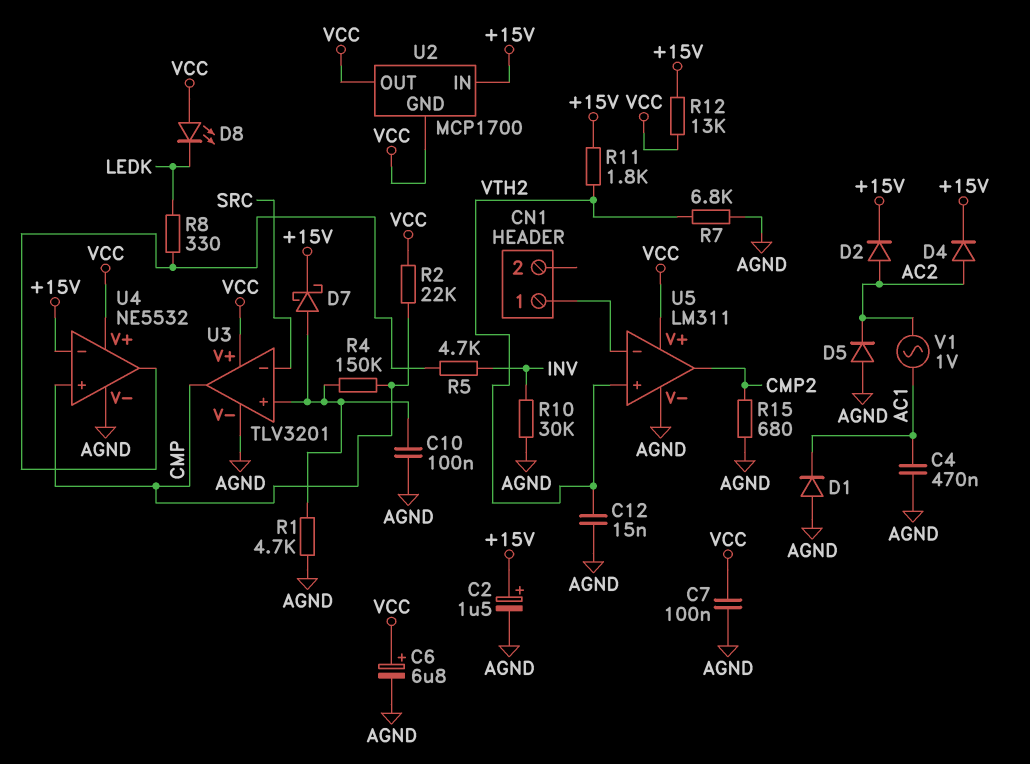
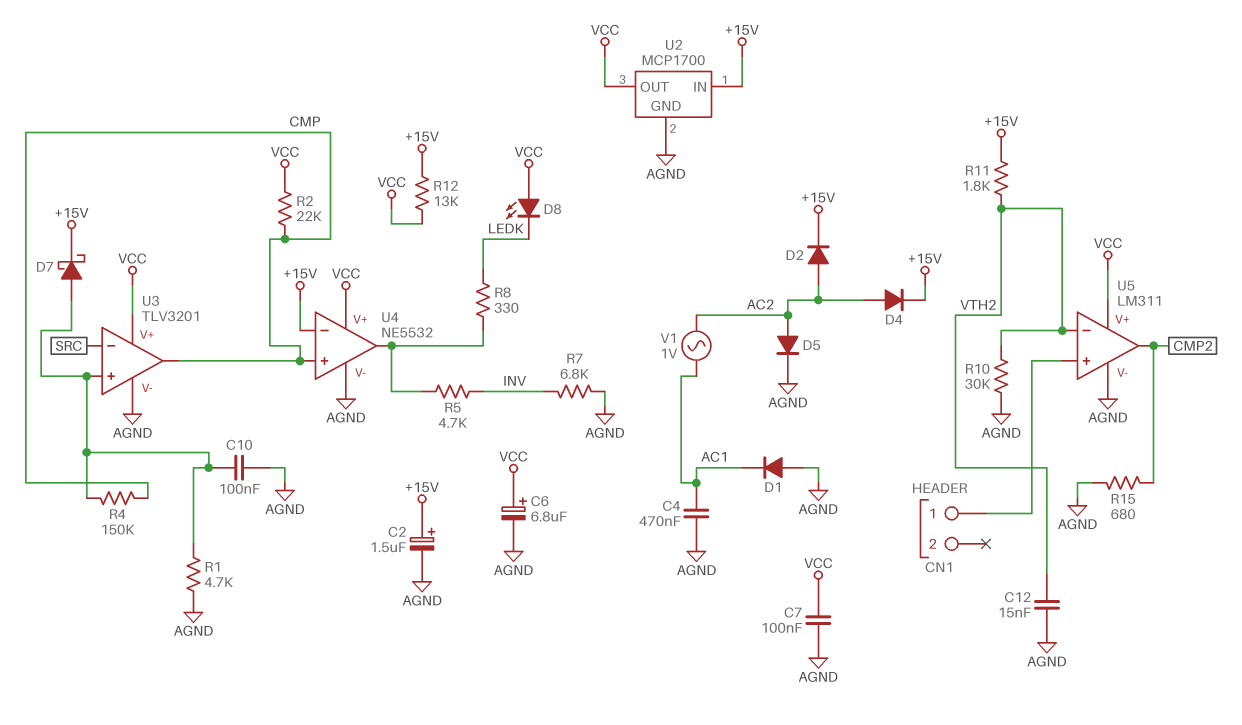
D5: diode (A AGND, K AC2) -> diode (A AC2, K AGND)
R7: 6.8k (AGND, VTH2) -> 6.8k (AGND, INV)
R10: 30k (AGND, INV) -> 30k (AGND, VTH2)
U2 pin GND: VCC -> AGND
U5 pin in+: VTH2 -> CN1/1
U5 pin in-: CN1/1 -> VTH2

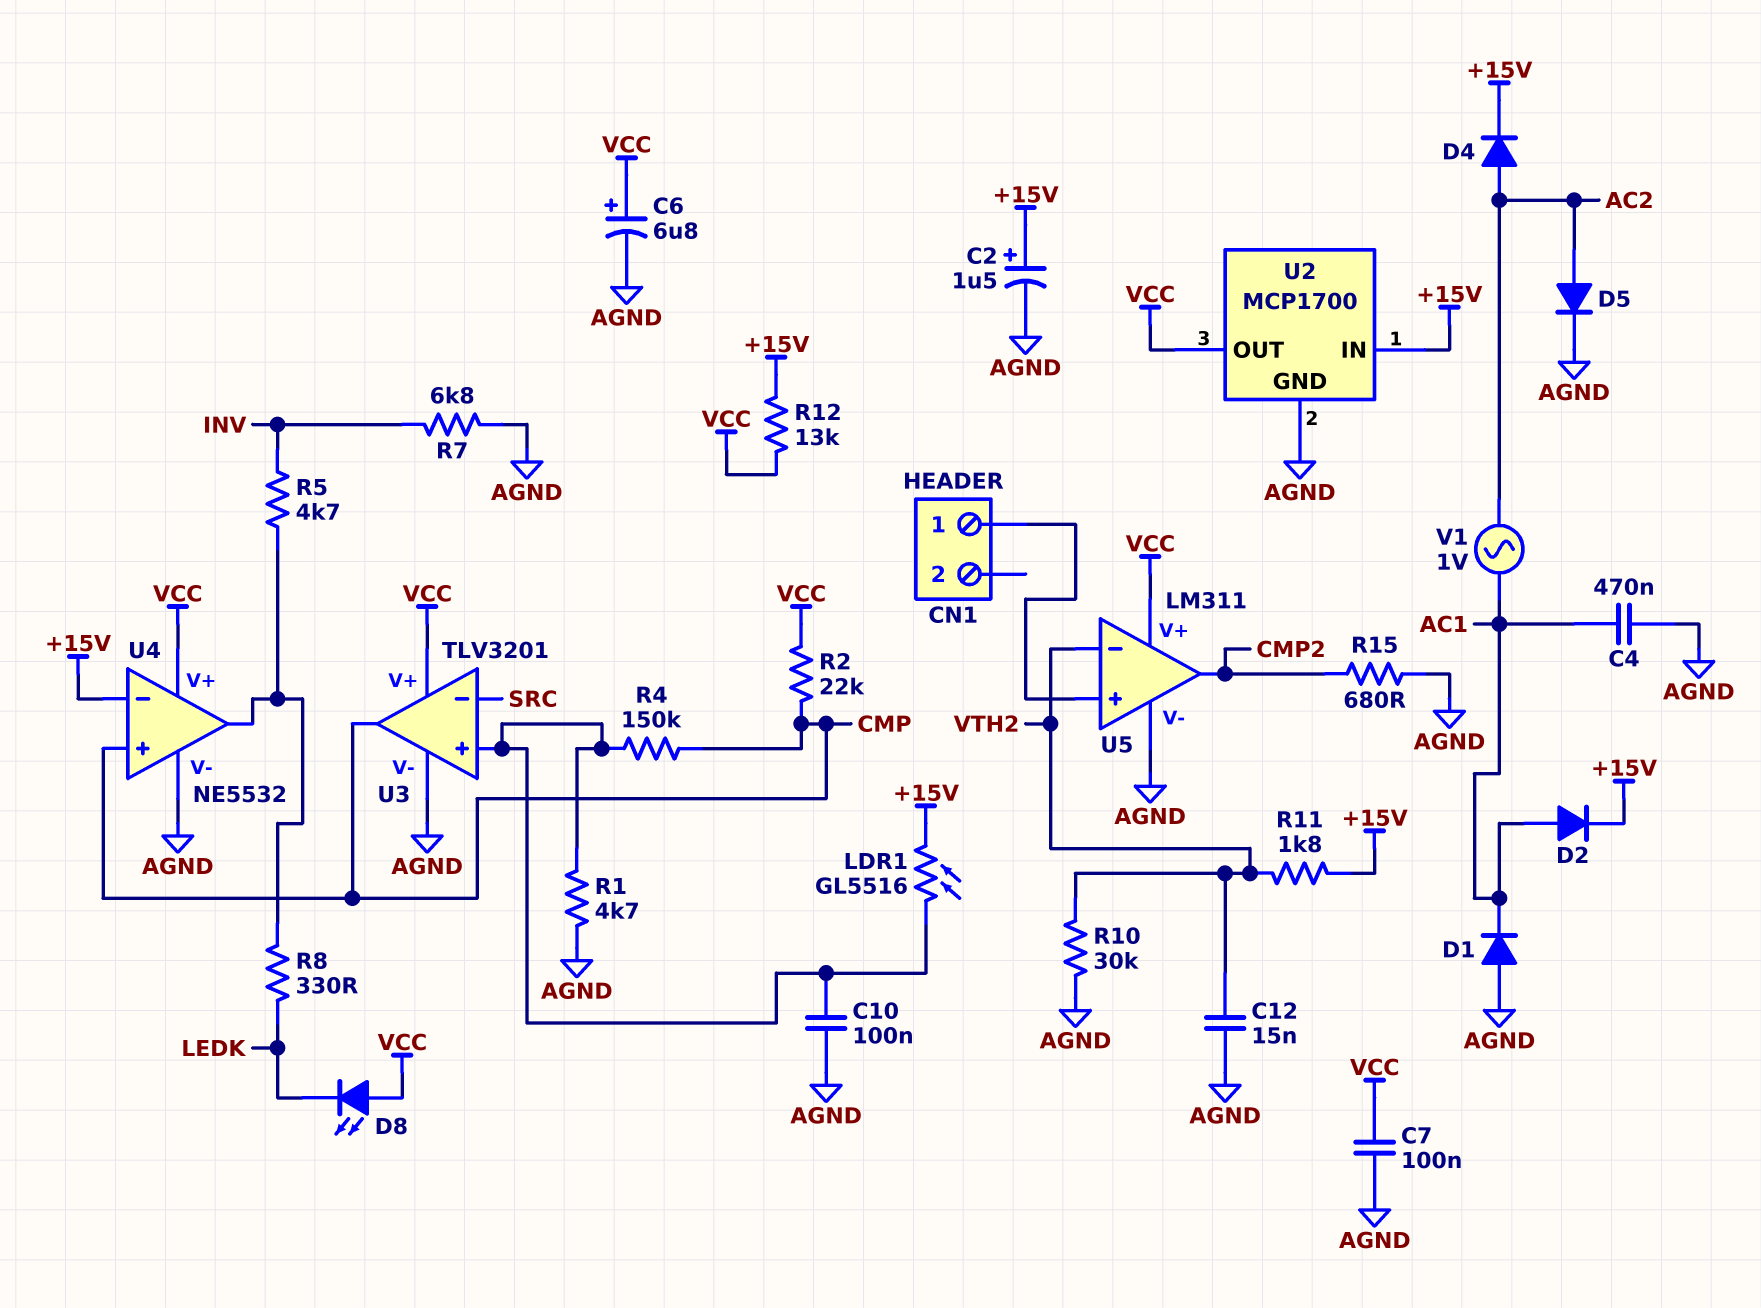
D2: diode (A AC2, K +15V) -> diode (A AC1, K +15V)
D7: schottky (A U3/in+, K +15V) -> none
LDR1: none -> GL5516 (+15V, U3/in+)

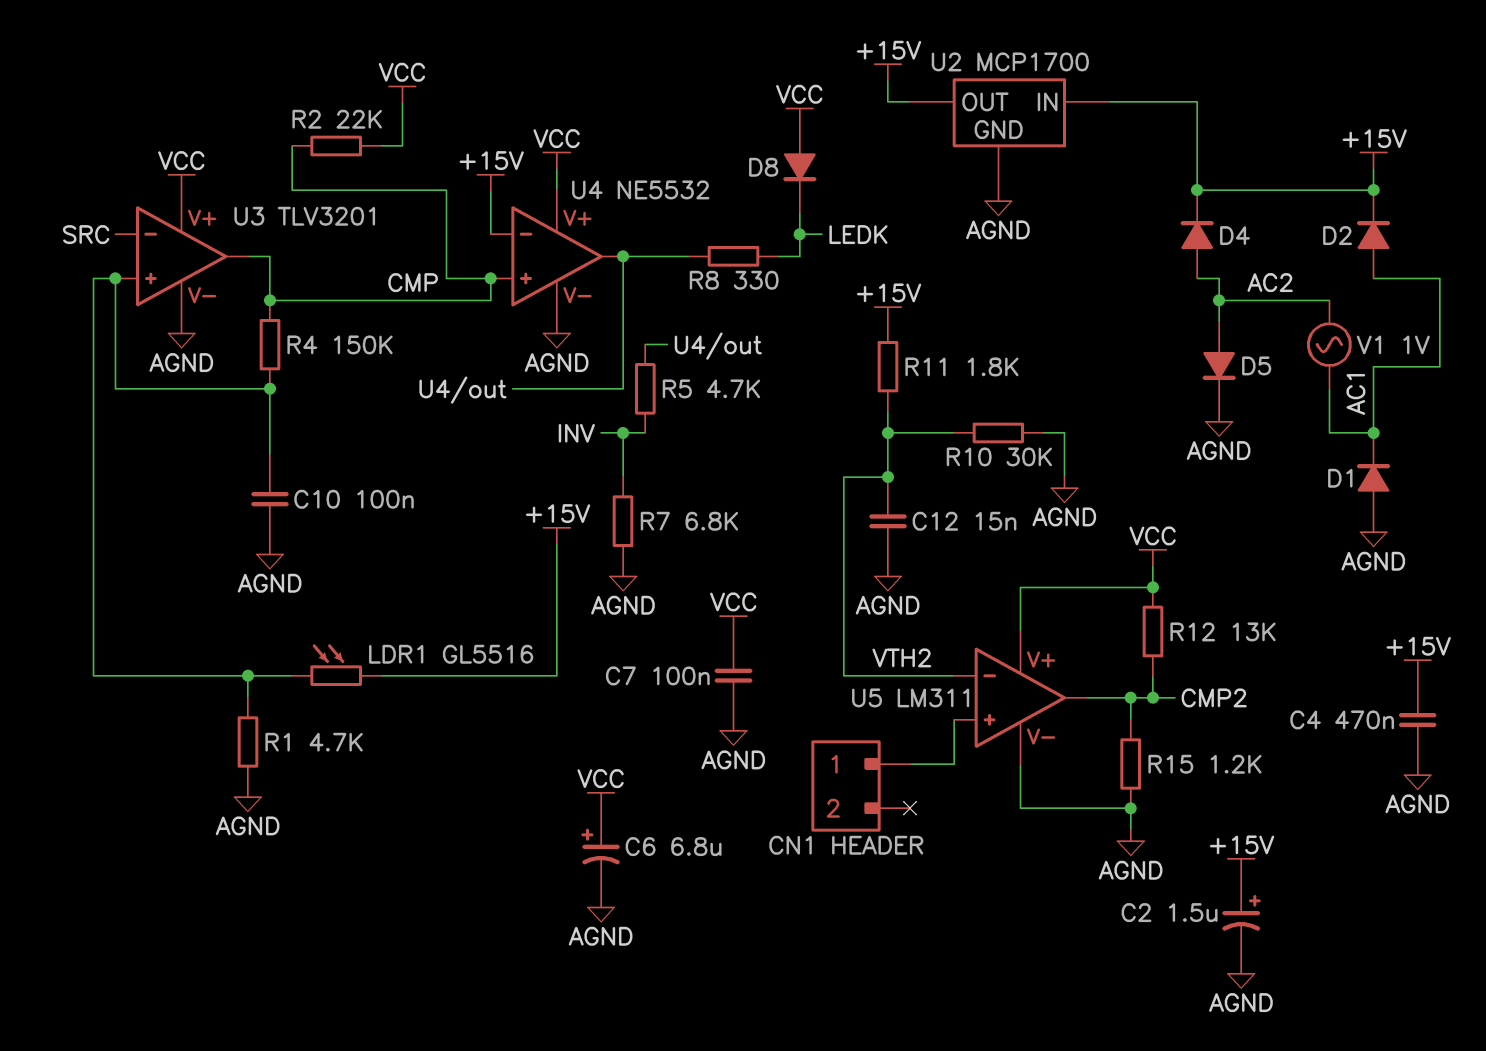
C4: 470nF (AC1, AGND) -> 470nF (+15V, AGND)
D8: LED (A VCC, K LEDK) -> diode (A VCC, K LEDK)
R12: 13k (+15V, VCC) -> 13k (CMP2, VCC)
R15: 680 (AGND, CMP2) -> 1.2k (AGND, CMP2)
U2 pin OUT: VCC -> +15V

